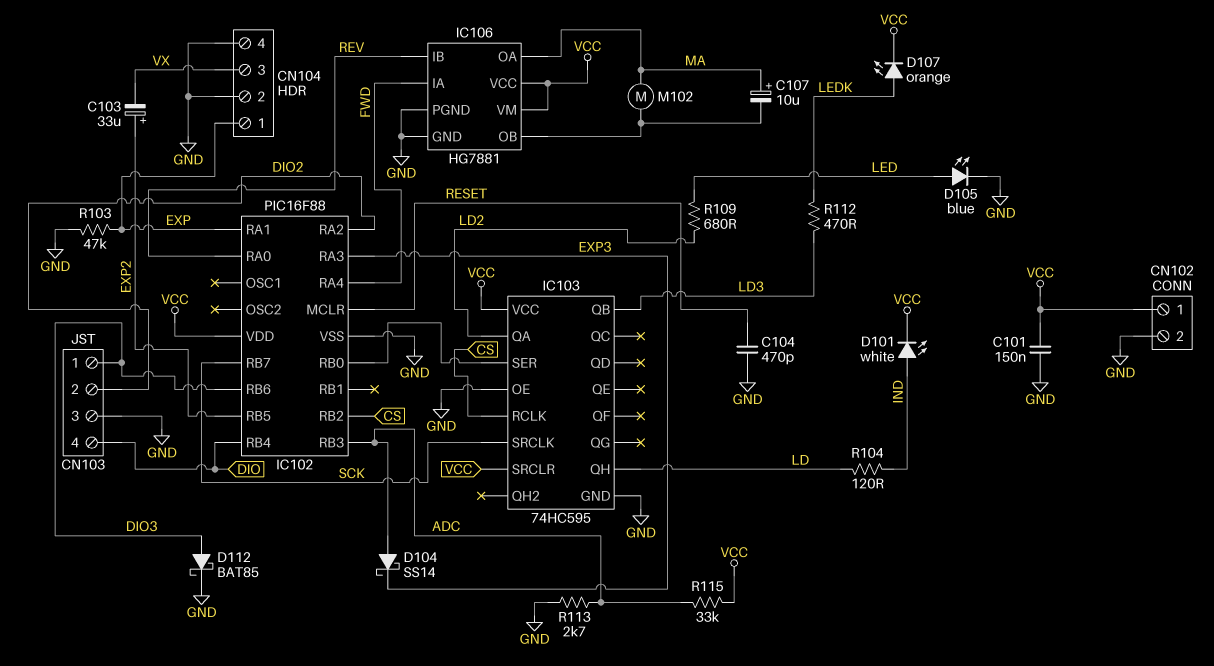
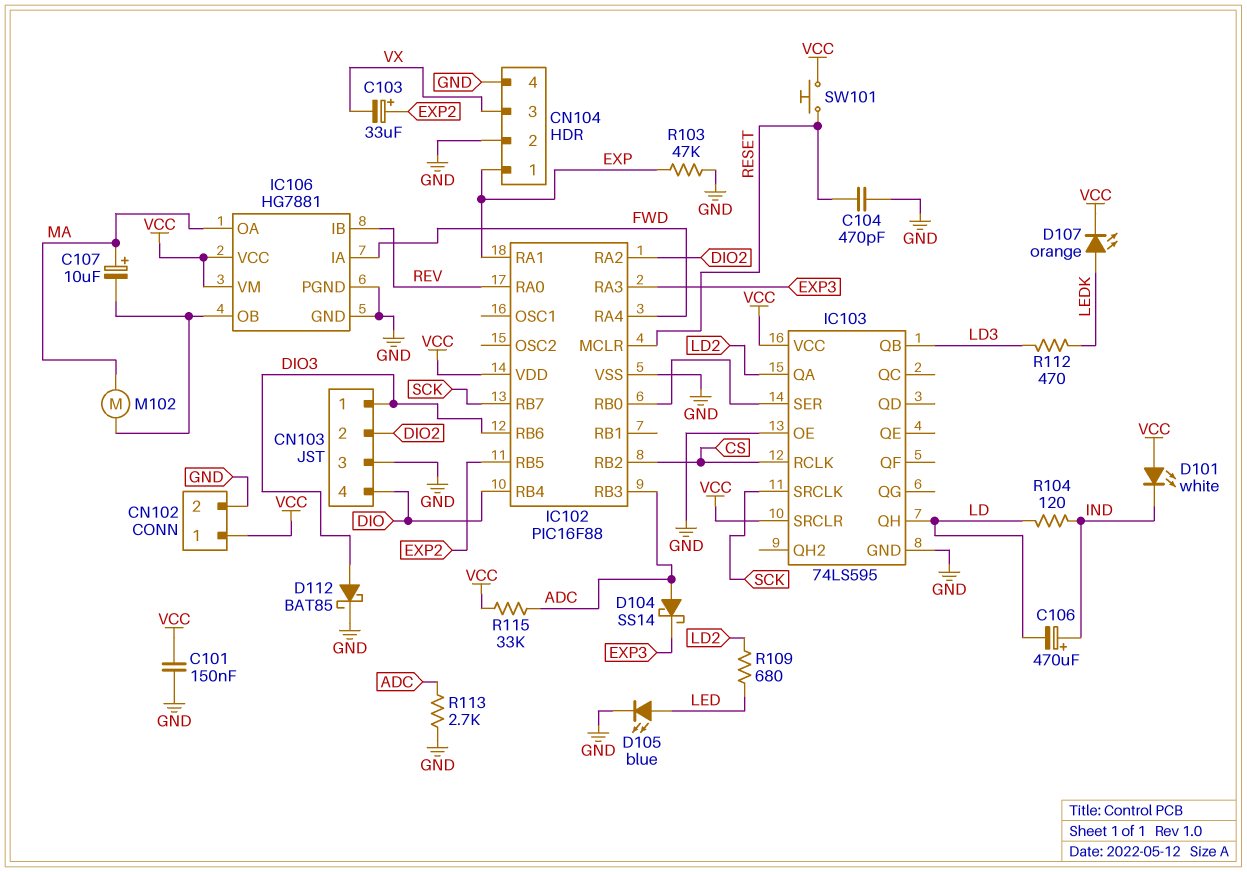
C106: none -> 470uF (plus IND, minus LD)
D101: LED white (A IND, K VCC) -> LED white (A VCC, K IND)
IC103: 74HC595 -> 74LS595
SW101: none -> button (RESET, VCC)

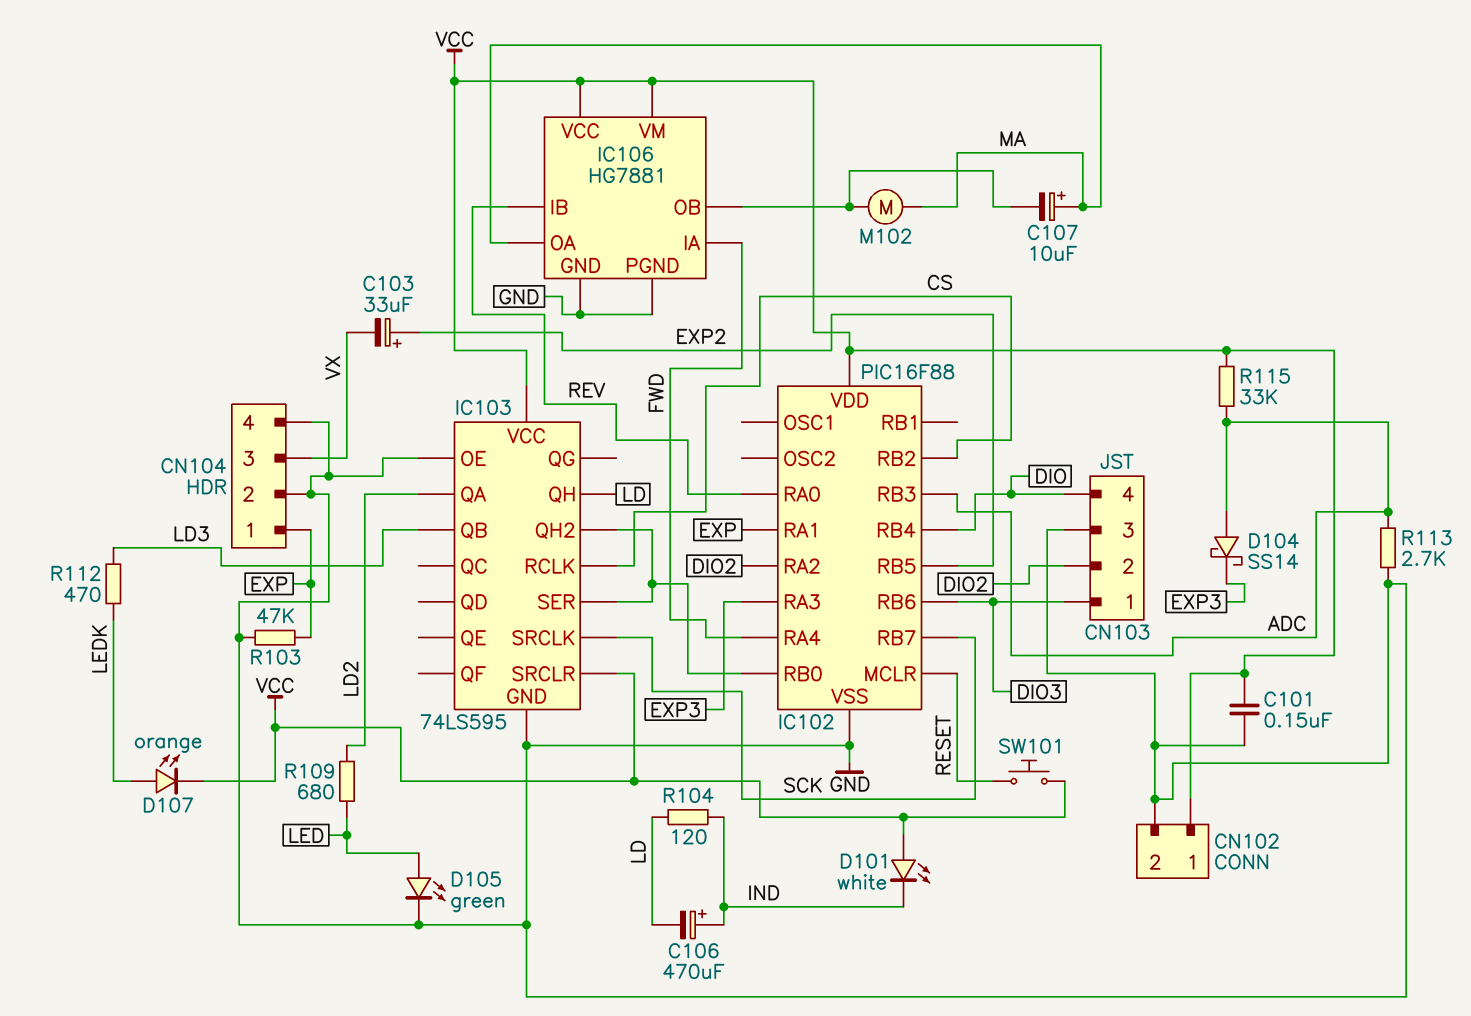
C104: 470pF (GND, RESET) -> none
D105: LED blue (A LED, K GND) -> LED green (A LED, K GND)
D112: schottky BAT85 (A DIO3, K GND) -> none
IC103 pin QH2: none -> IC102/RB0

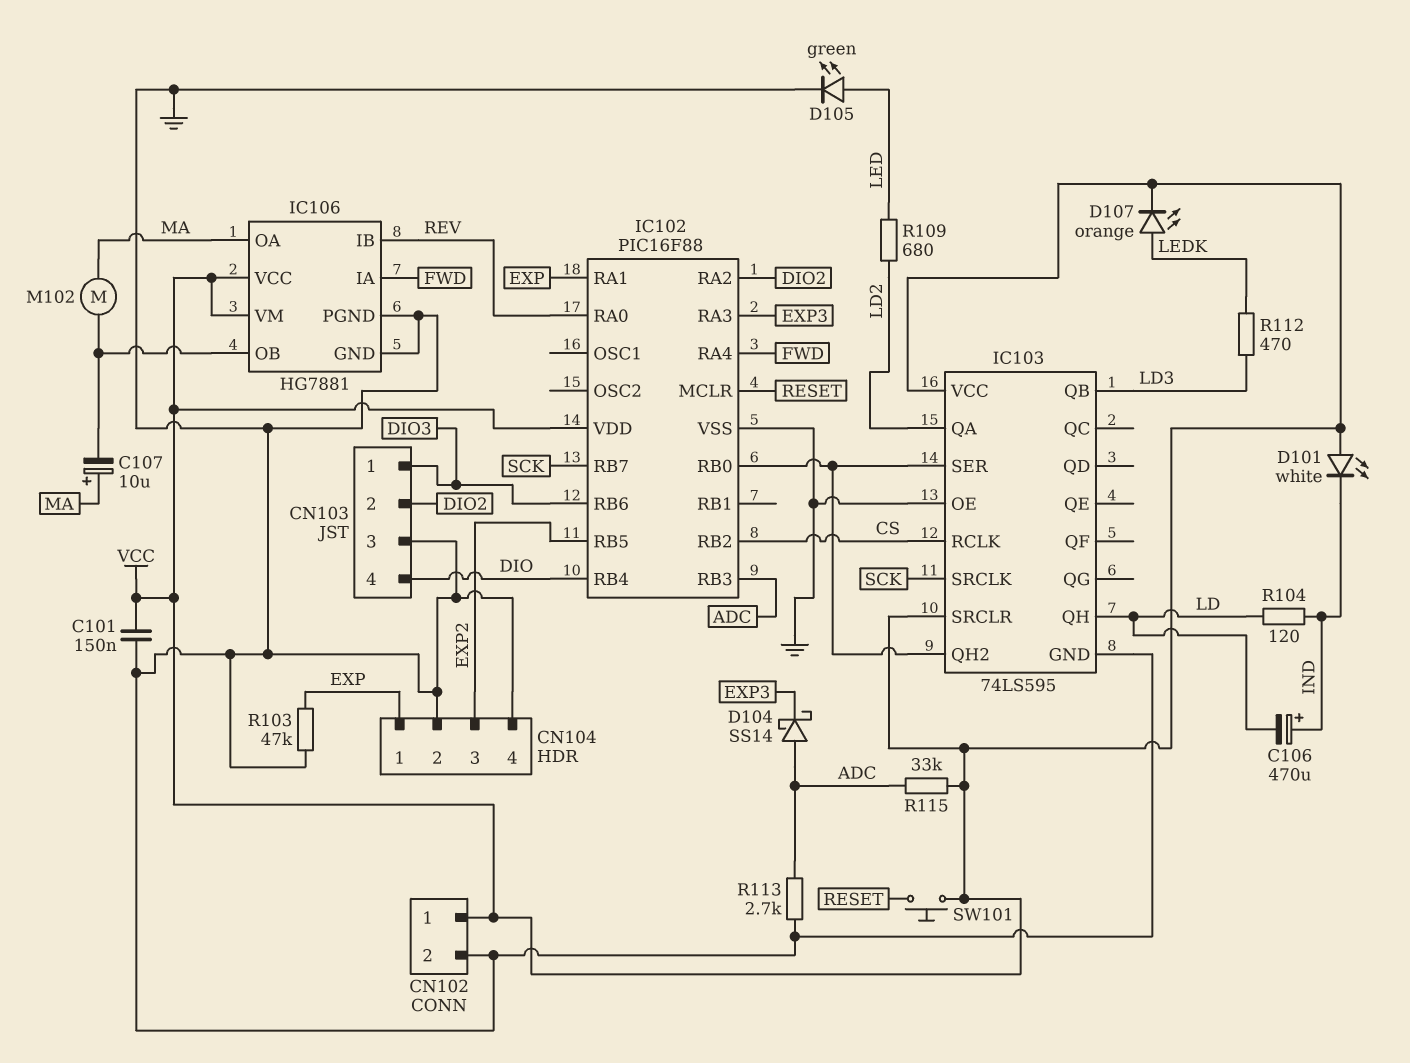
C103: 33uF (plus EXP2, minus VX) -> none
CN104 pin 3: VX -> EXP2

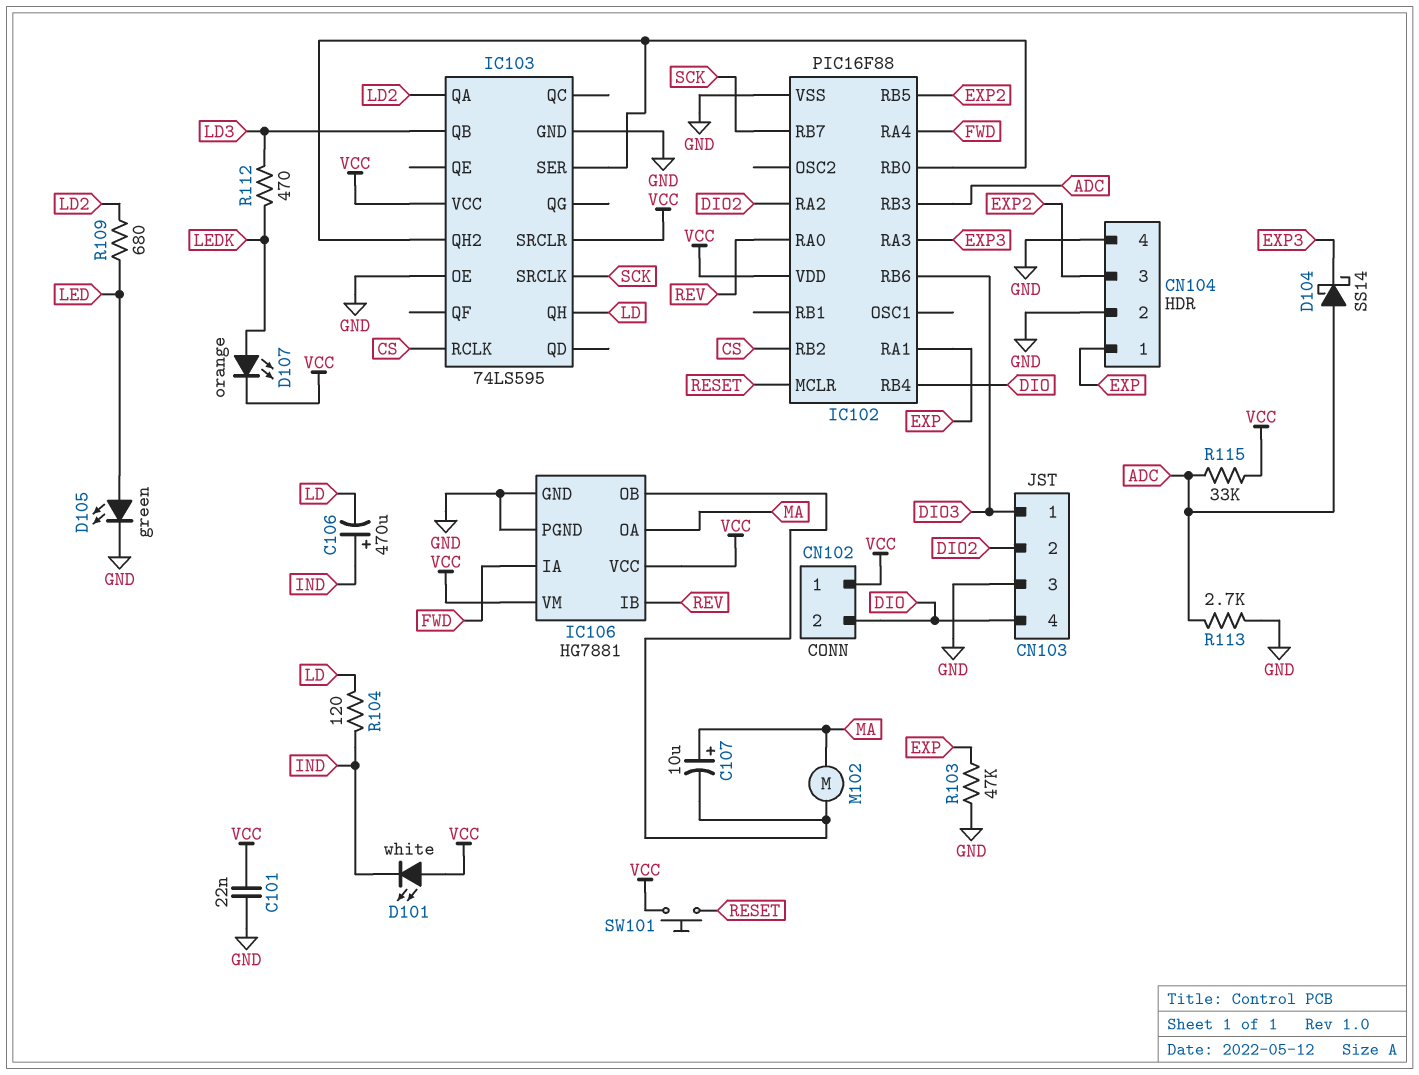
C101: 150nF (GND, VCC) -> 22nF (GND, VCC)
CN102 pin 2: GND -> DIO

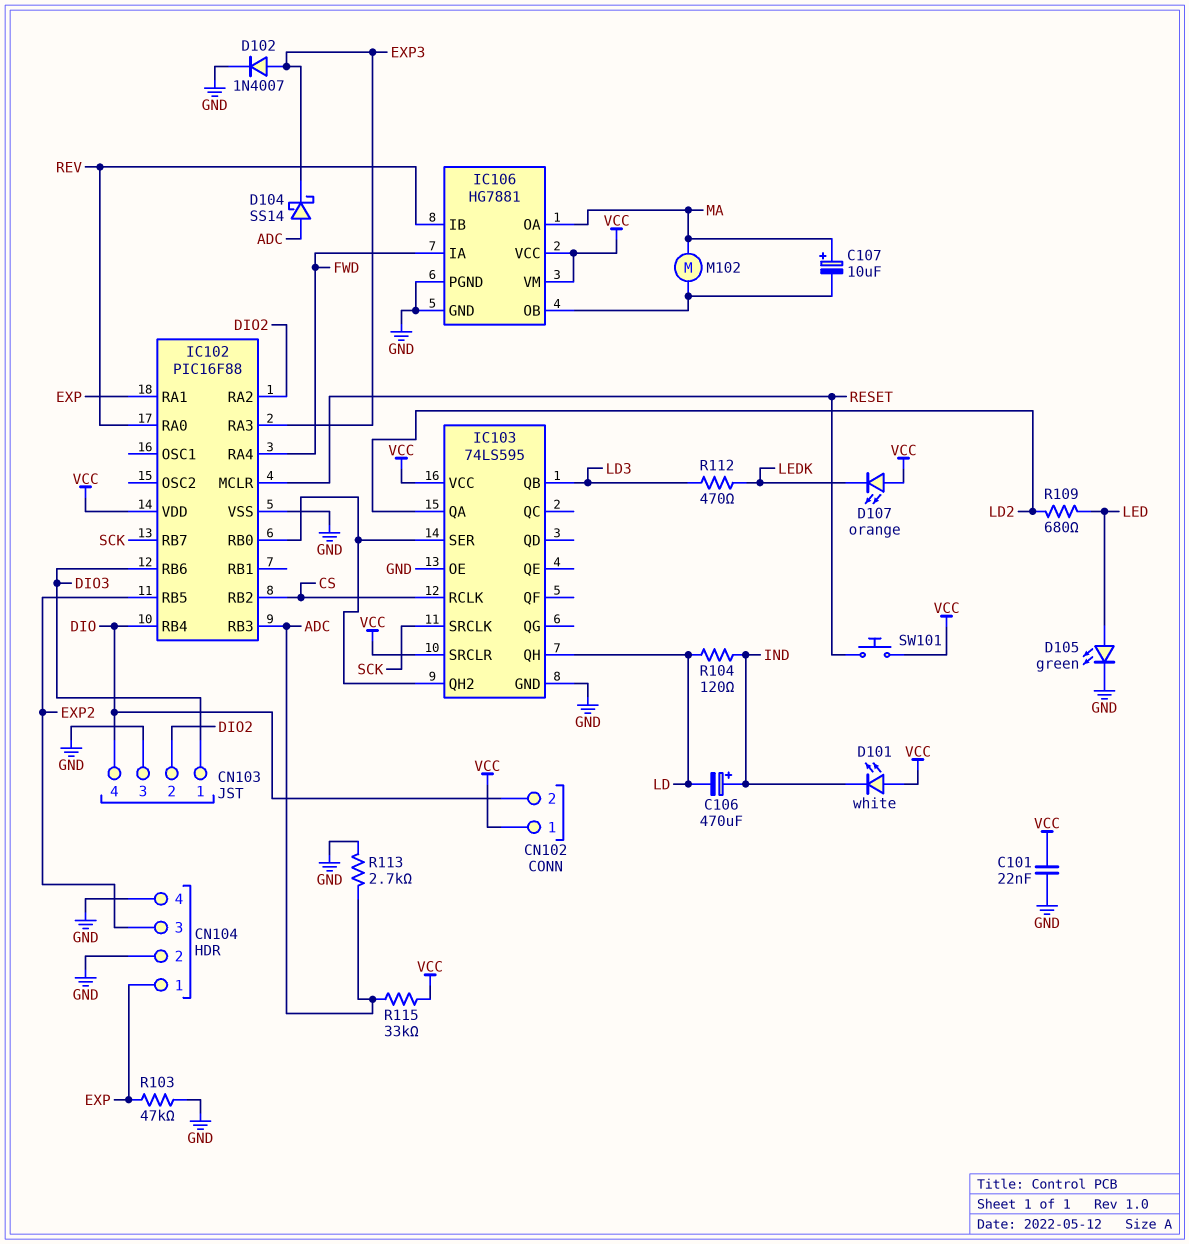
D102: none -> diode 1N4007 (A EXP3, K GND)
D107: LED orange (A LEDK, K VCC) -> LED orange (A VCC, K LEDK)

